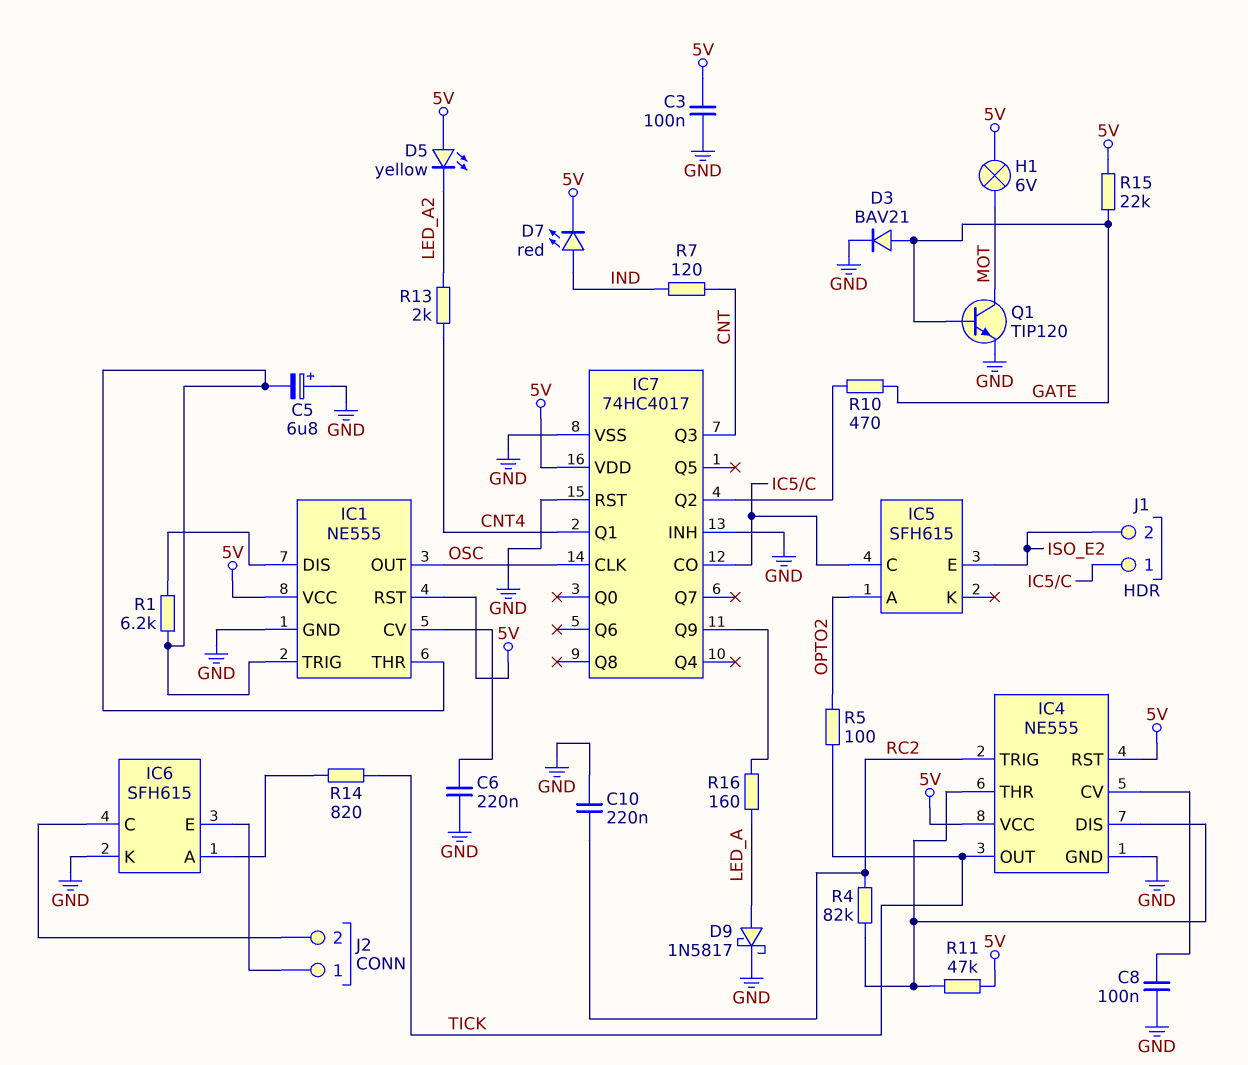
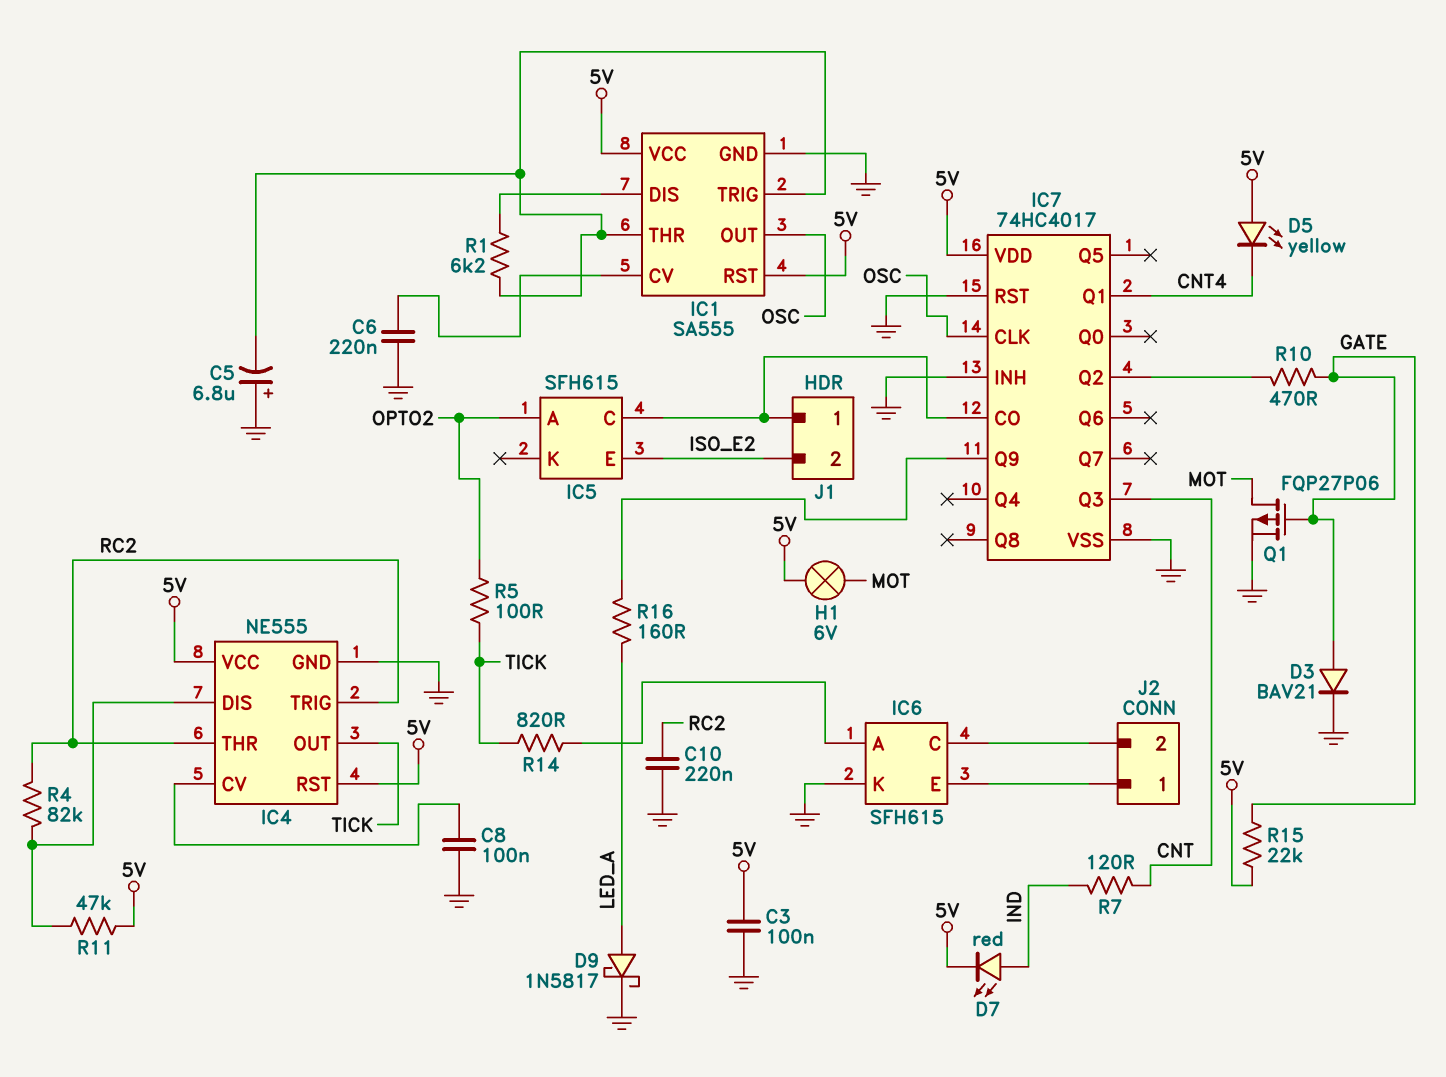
D5: LED yellow (A 5V, K LED_A2) -> LED yellow (A 5V, K CNT4)
IC1: NE555 -> SA555
IC4 pin THR: IC4/DIS -> RC2
Q1: NPN TIP120 (B GATE, C MOT, E GND) -> PMOS FQP27P06 (G GATE, D MOT, S GND)
R13: 2k (CNT4, LED_A2) -> none

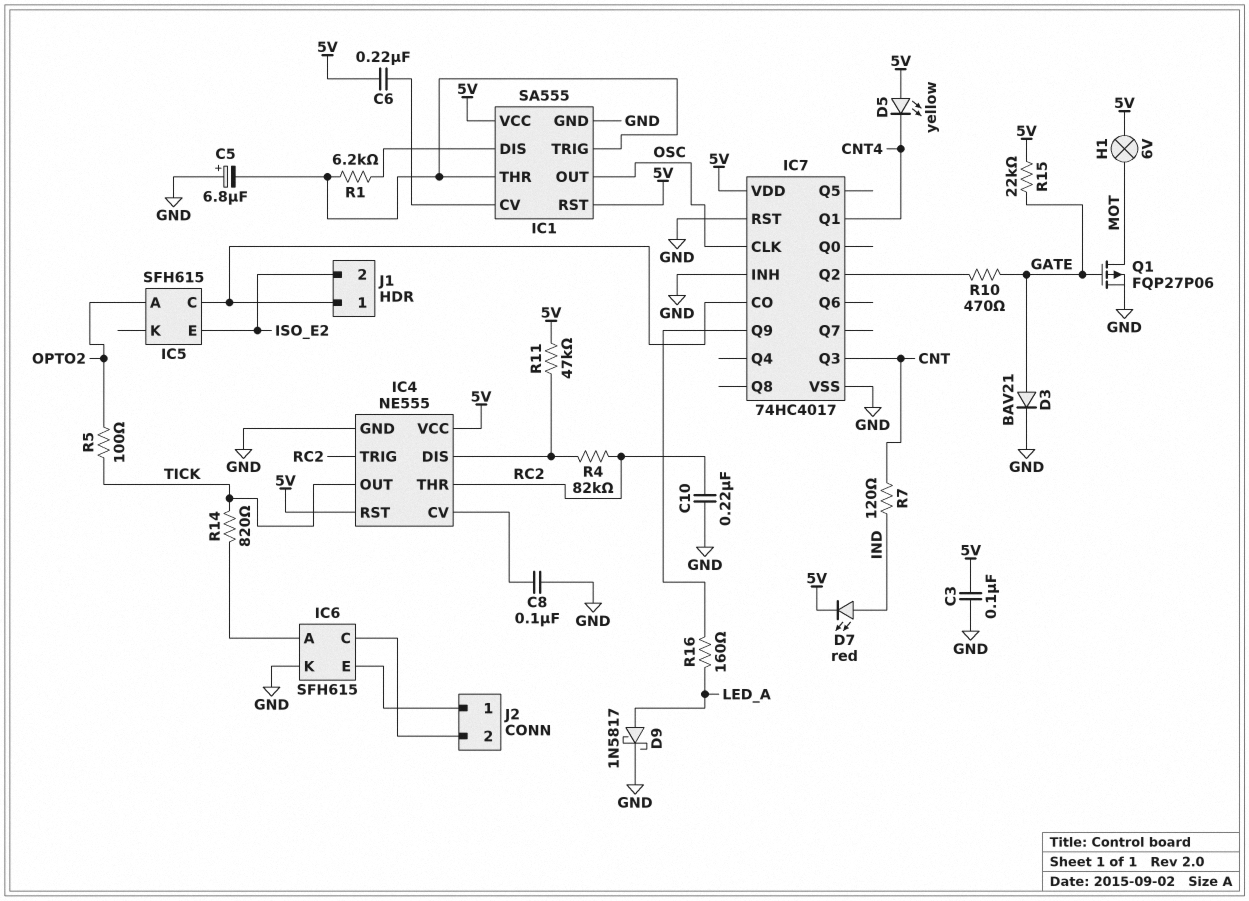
C6: 220nF (GND, IC1/CV) -> 220nF (5V, IC1/CV)

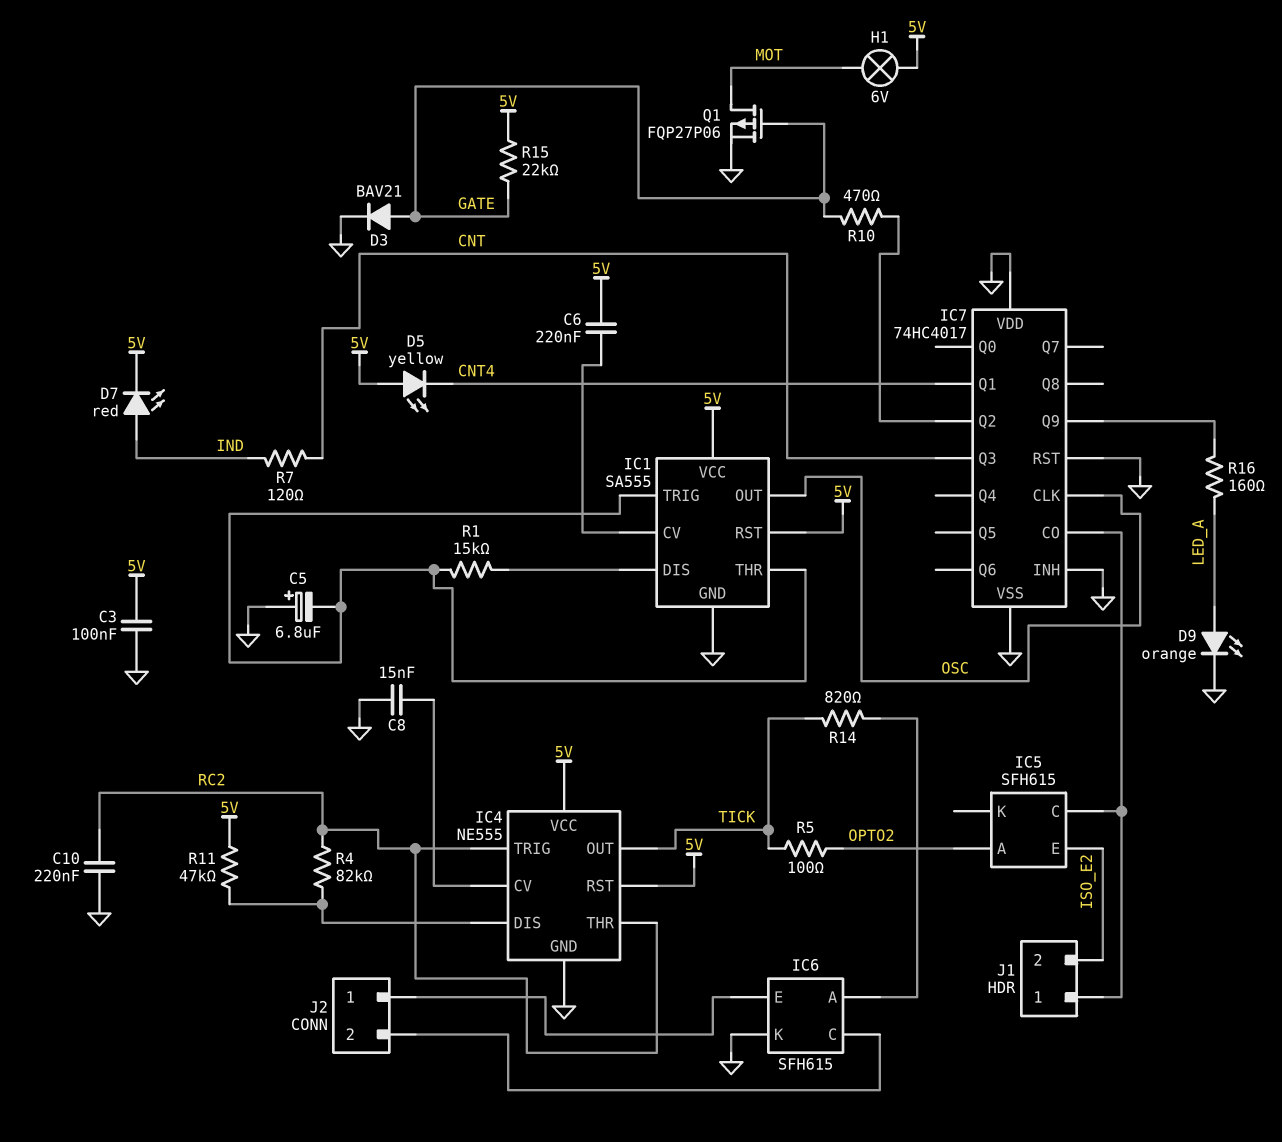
C8: 100nF (GND, IC4/CV) -> 15nF (GND, IC4/CV)
D9: schottky 1N5817 (A LED_A, K GND) -> LED orange (A LED_A, K GND)
IC7 pin VDD: 5V -> GND
R1: 6.2k (IC1/DIS, IC1/THR) -> 15k (IC1/DIS, IC1/THR)

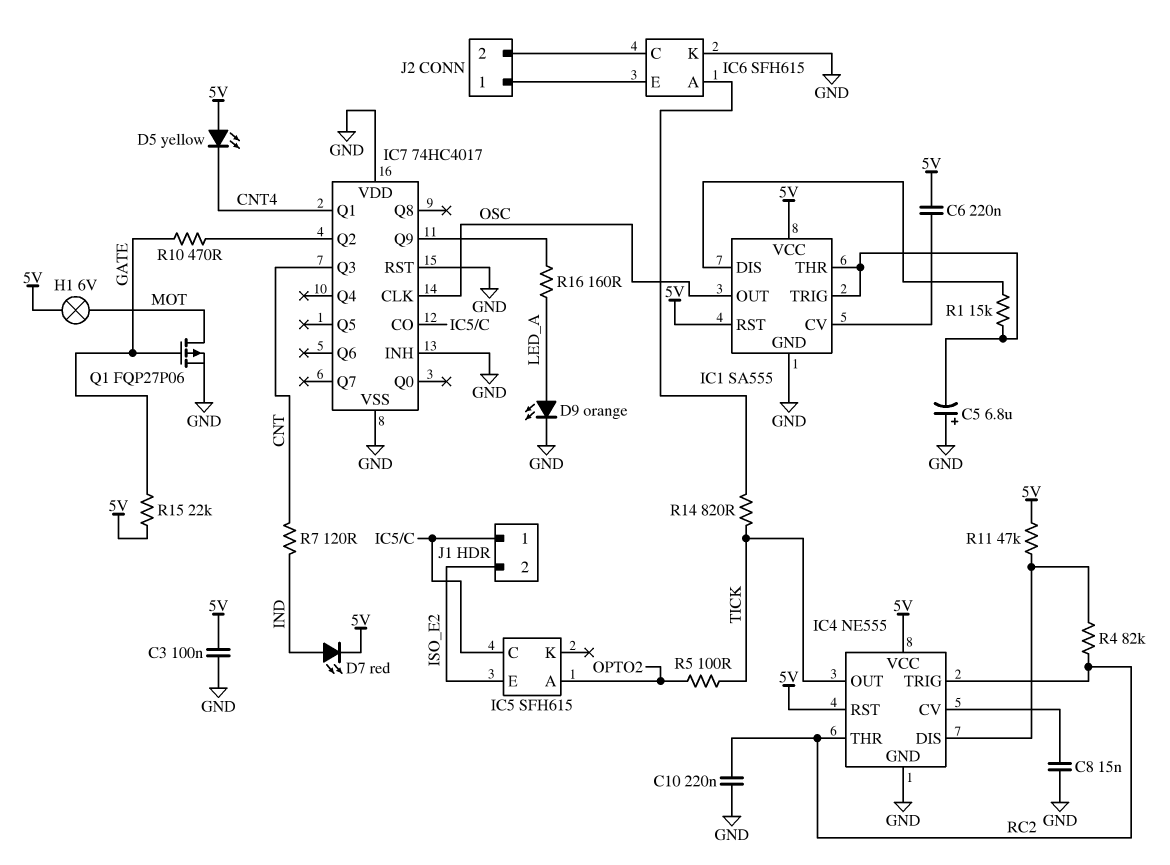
D3: diode BAV21 (A GATE, K GND) -> none

